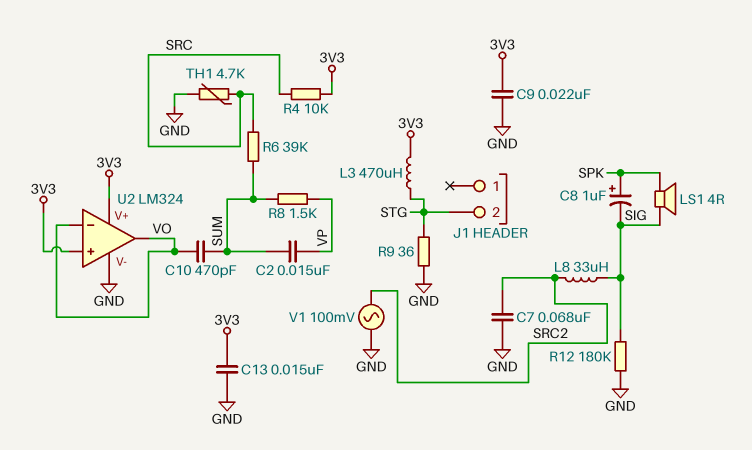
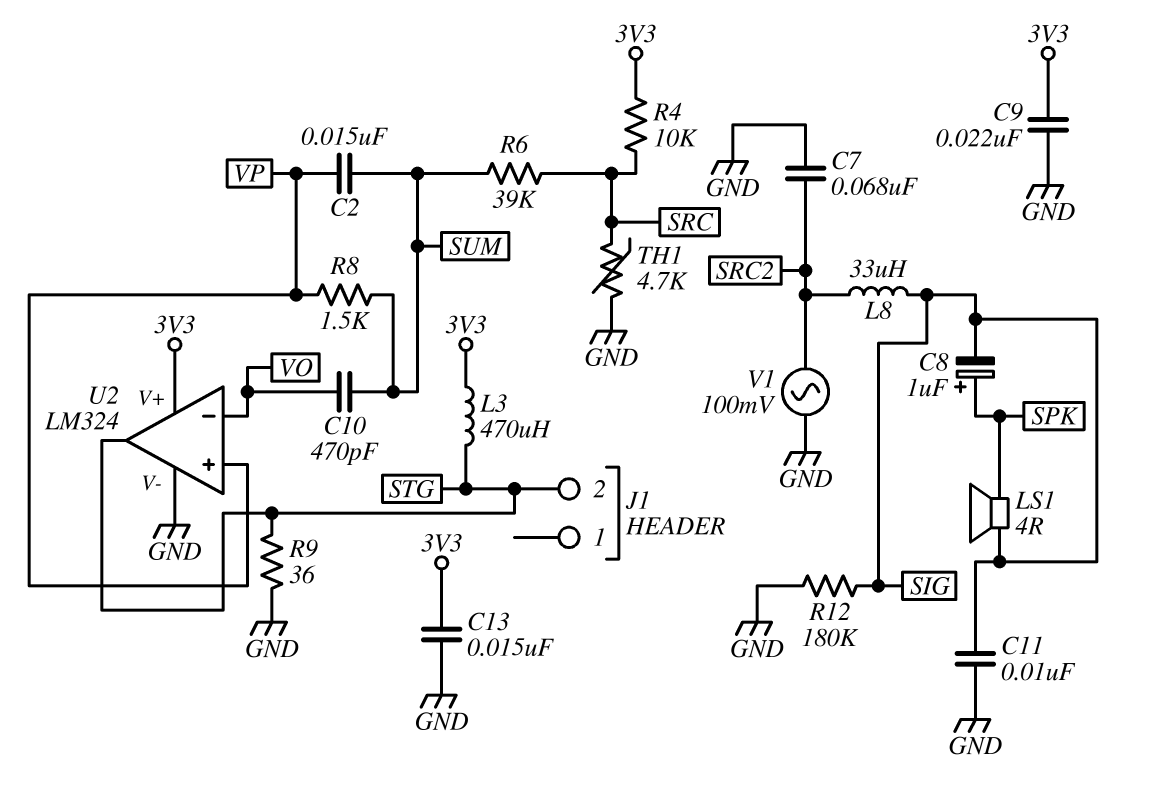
C11: none -> 10nF (GND, SIG)
U2 pin in+: 3V3 -> VP
U2 pin out: VO -> STG

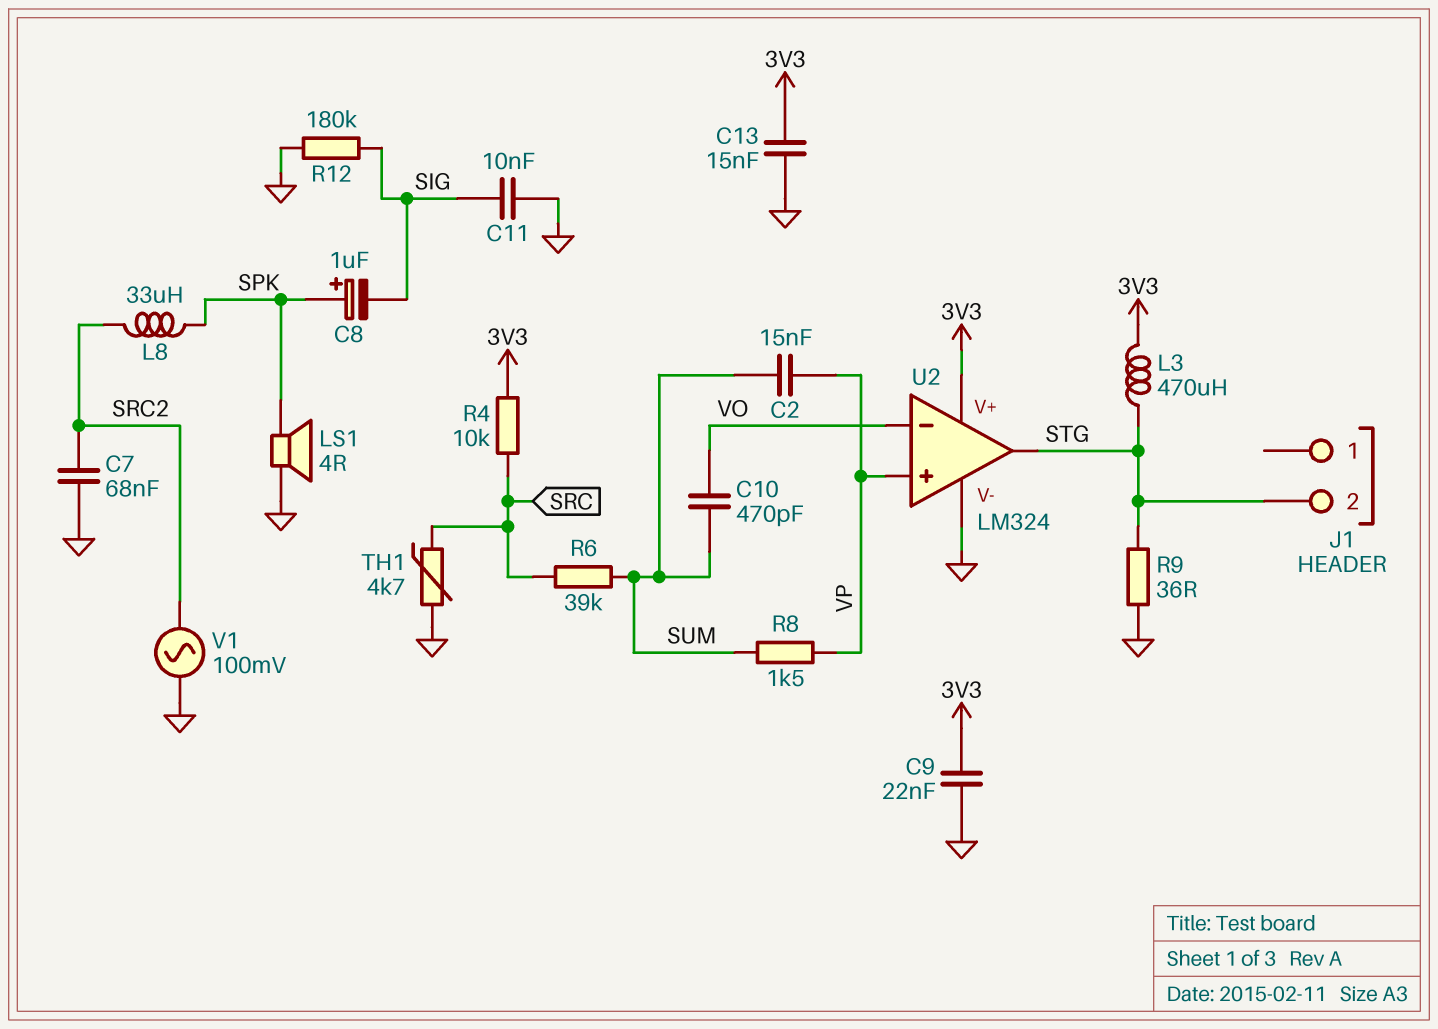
L8: 33uH (SIG, SRC2) -> 33uH (SPK, SRC2)
LS1: speaker 4R (SIG, SPK) -> speaker 4R (GND, SPK)

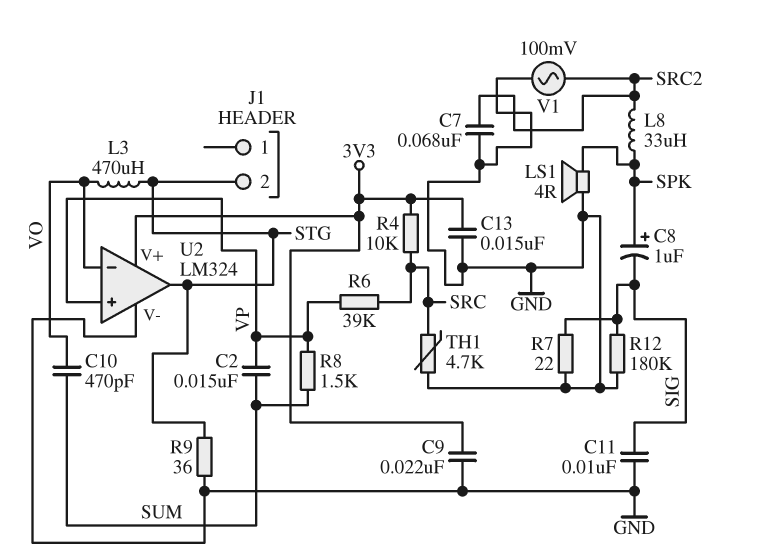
L3: 470uH (3V3, STG) -> 470uH (STG, VO)
R6: 39k (SRC, SUM) -> 39k (SRC, VP)
R7: none -> 22 (GND, SIG)

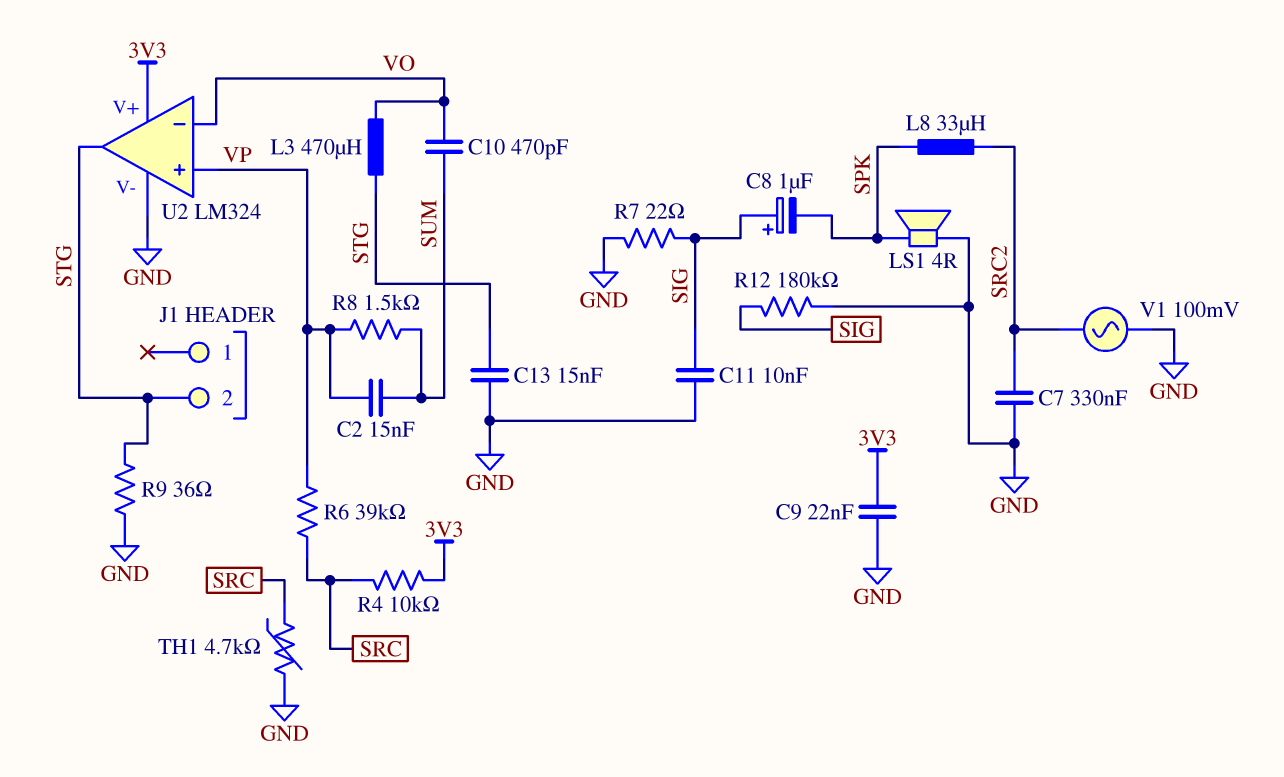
C7: 68nF (GND, SRC2) -> 330nF (GND, SRC2)
C8: 1uF (plus SPK, minus SIG) -> 1uF (plus SIG, minus SPK)
C13: 15nF (3V3, GND) -> 15nF (GND, STG)

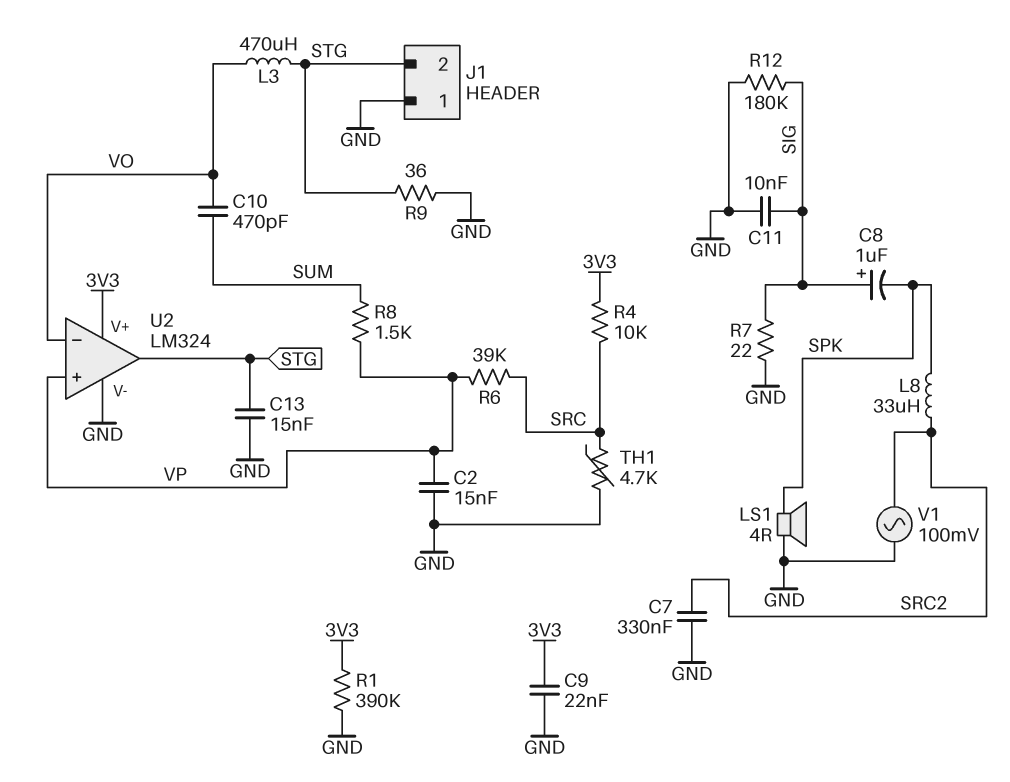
C2: 15nF (SUM, VP) -> 15nF (GND, VP)
J1 pin 1: none -> GND
R1: none -> 390k (3V3, GND)

